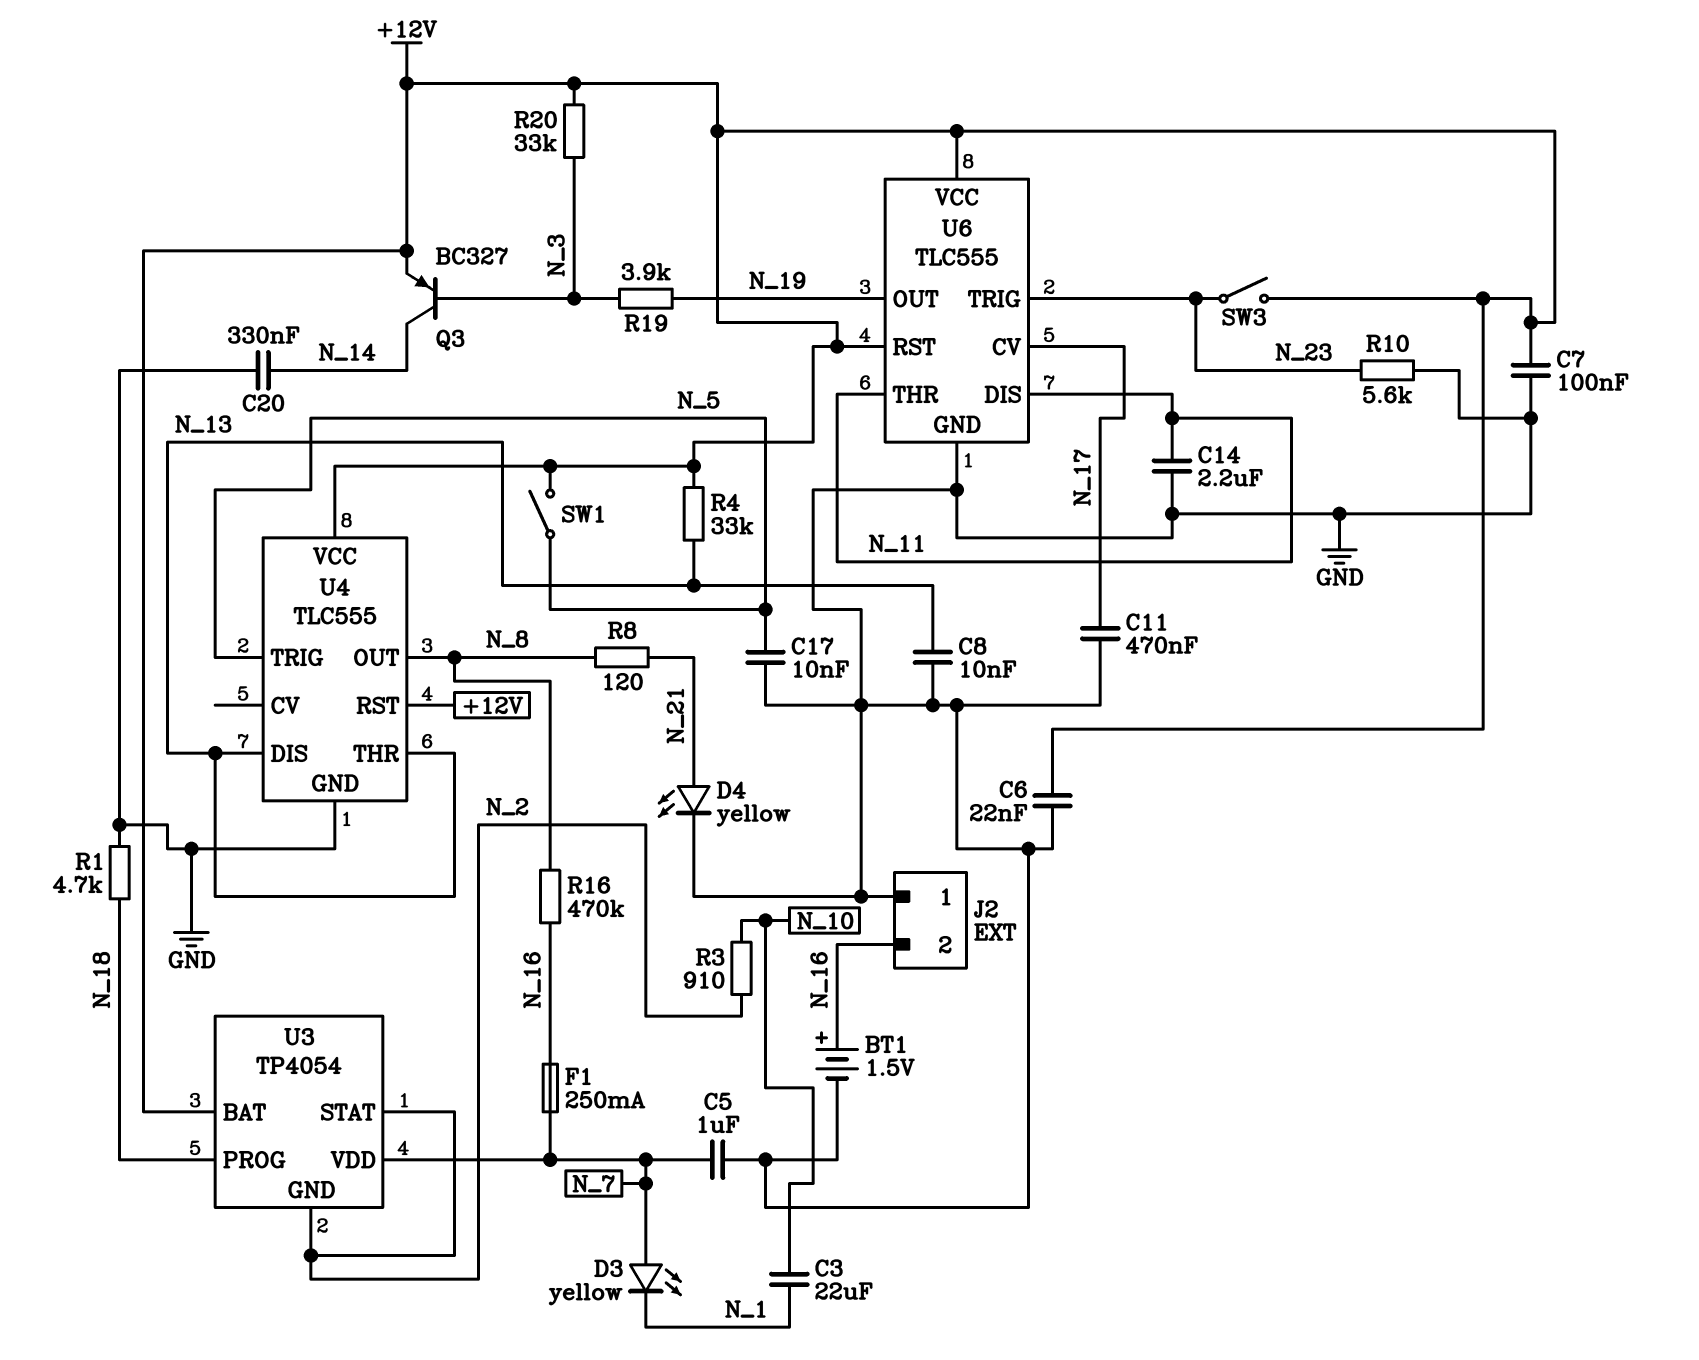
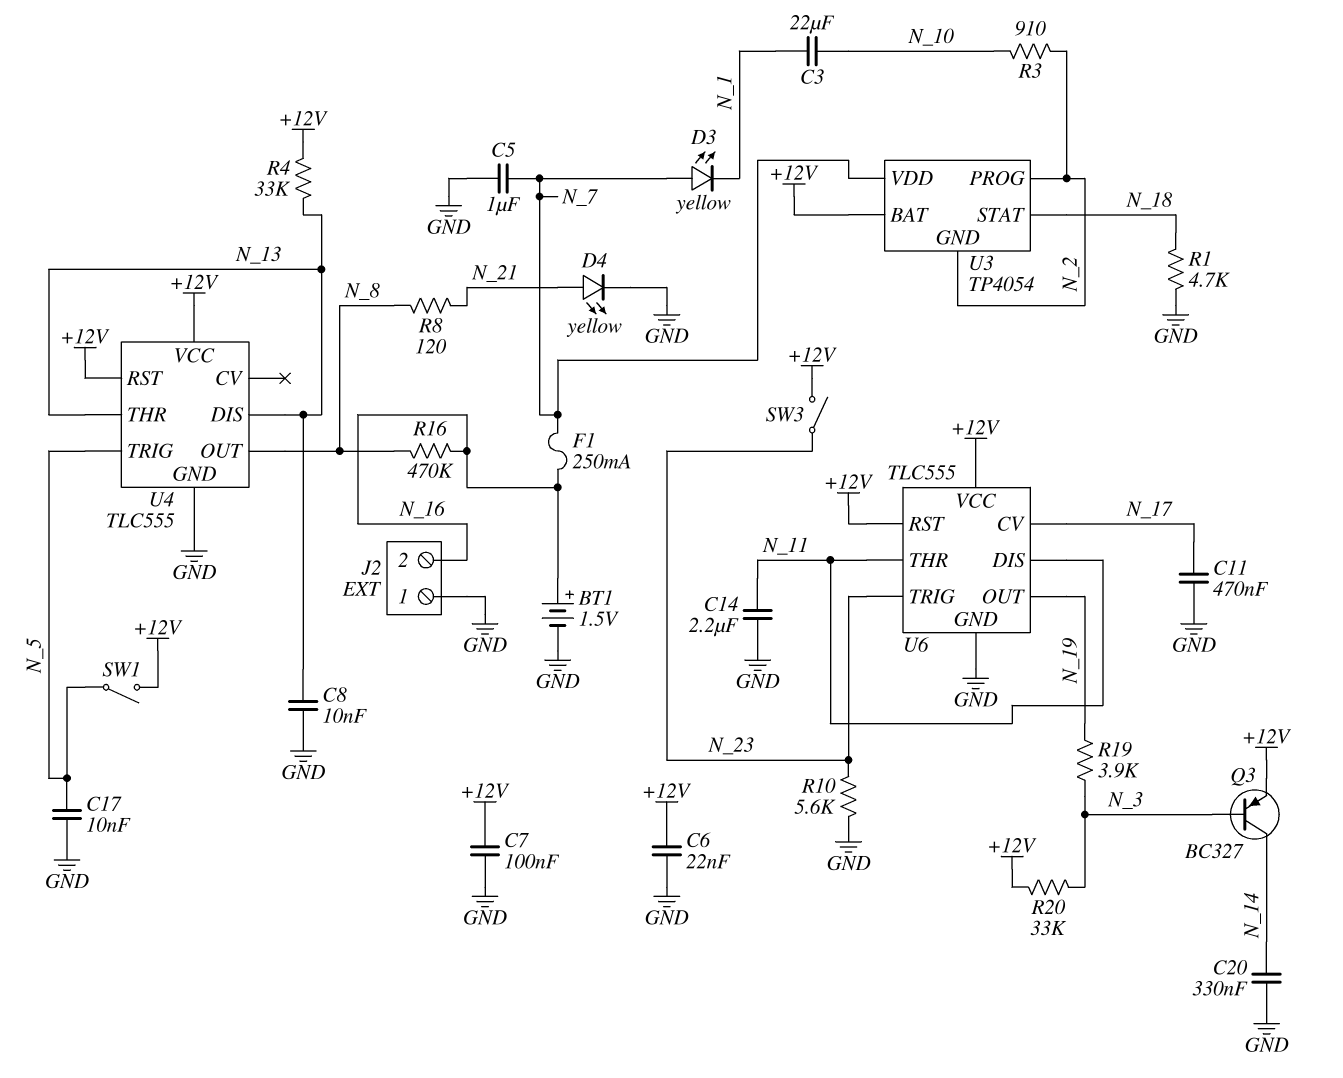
U3 pin PROG: N_18 -> N_2
U3 pin STAT: N_2 -> N_18

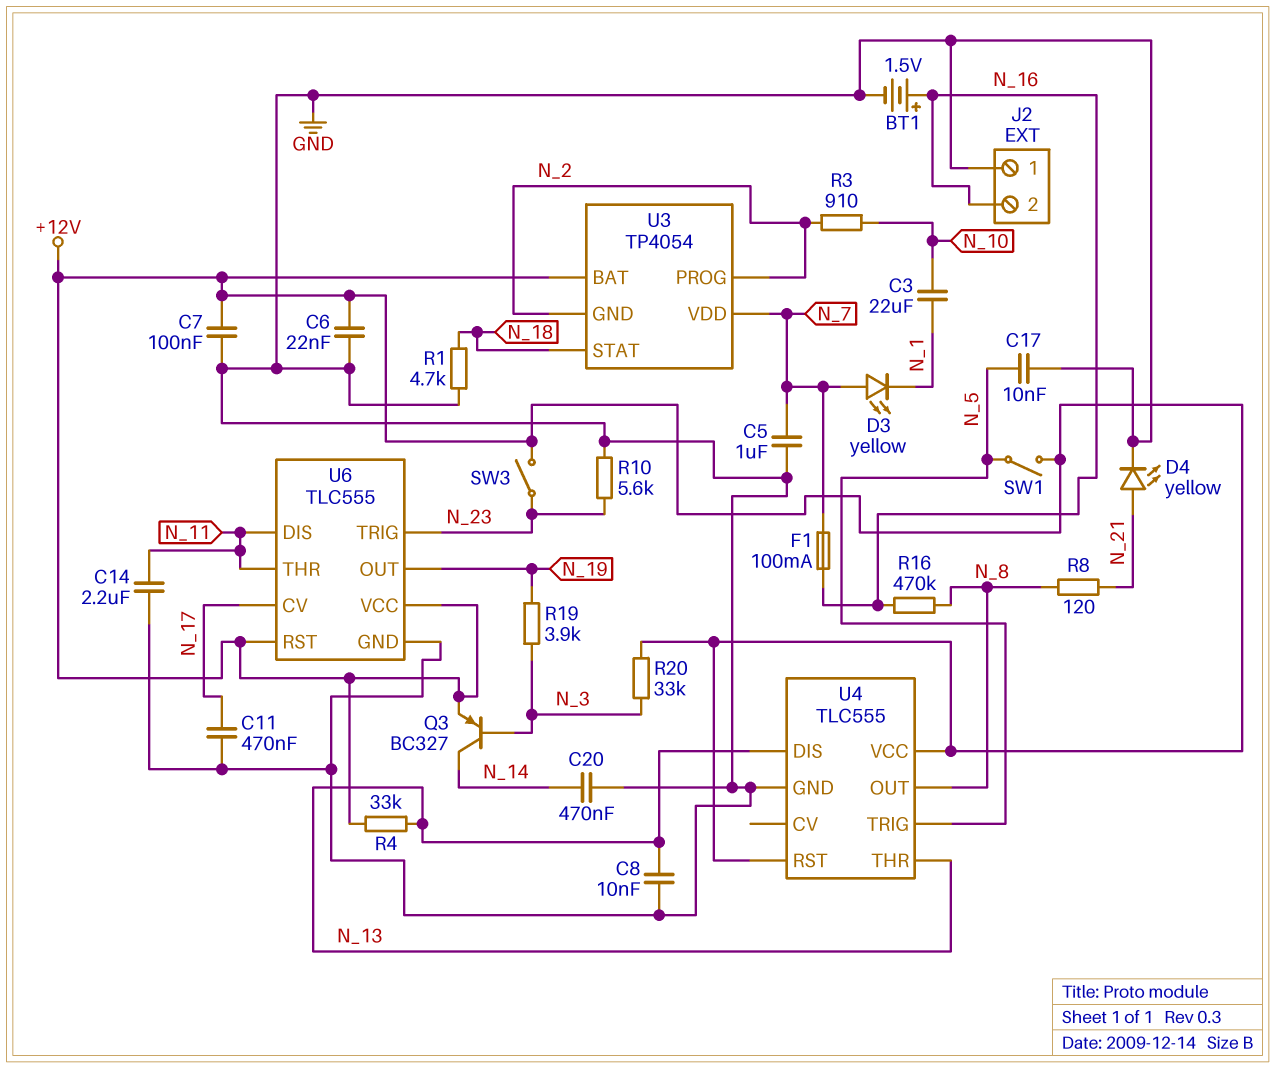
C20: 330nF (GND, N_14) -> 470nF (GND, N_14)
F1: 250mA (N_7, N_16) -> 100mA (N_7, N_16)

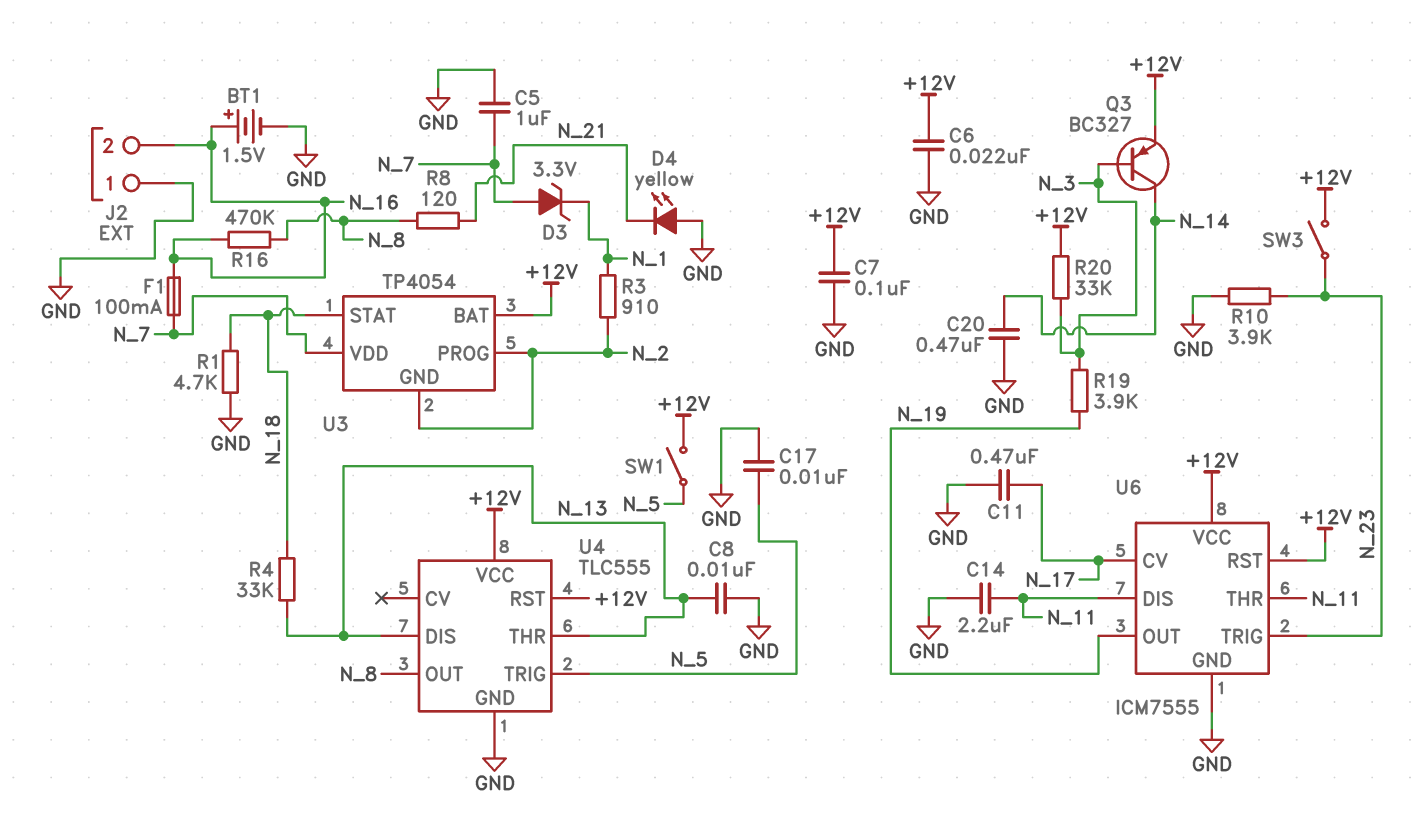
C3: 22uF (N_1, N_10) -> none
D3: LED yellow (A N_7, K N_1) -> zener 3.3V (A N_7, K N_1)
D4: LED yellow (A N_21, K GND) -> LED yellow (A GND, K N_21)
R3: 910 (N_2, N_10) -> 910 (N_1, N_2)
R4: 33k (+12V, N_13) -> 33k (N_13, N_18)
R10: 5.6k (GND, N_23) -> 3.9k (GND, N_23)
U6: TLC555 -> ICM7555

